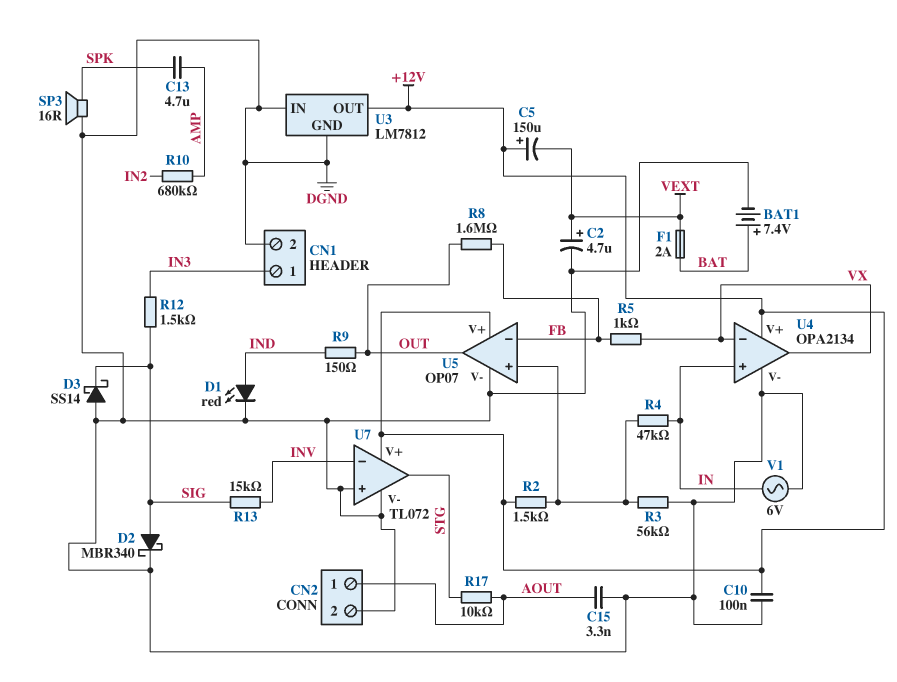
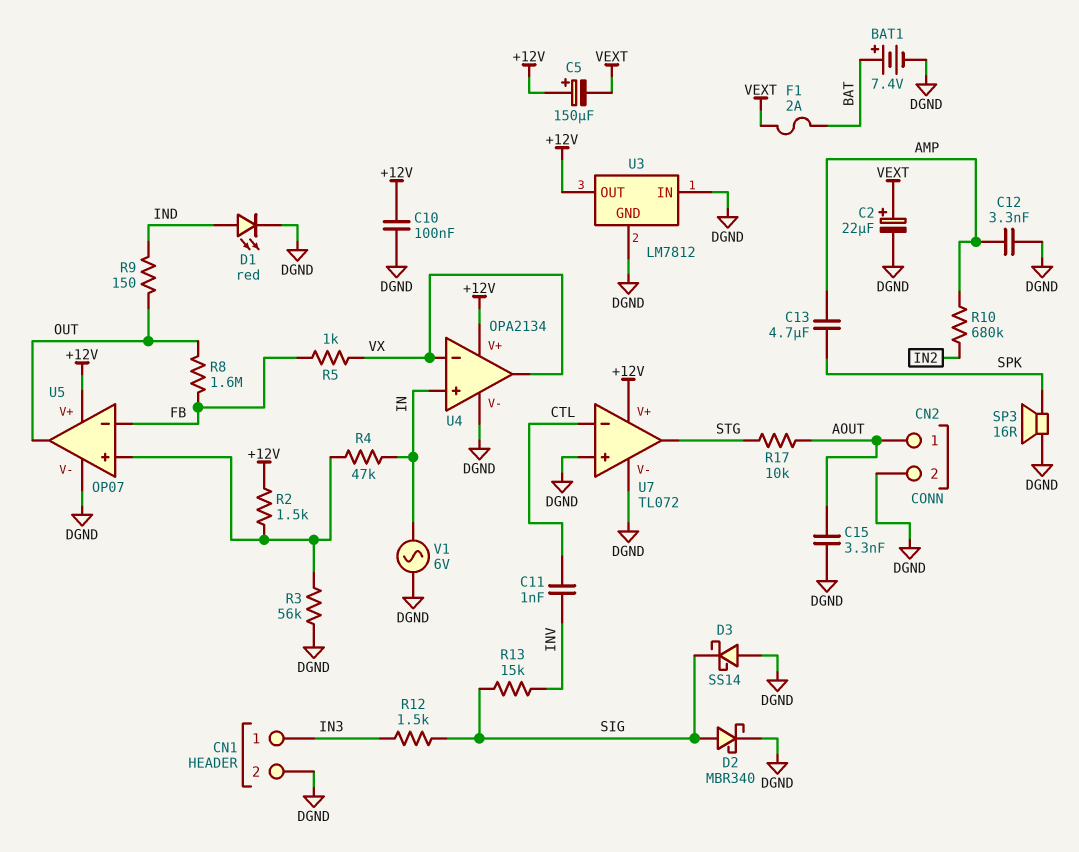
C2: 4.7uF (plus VEXT, minus DGND) -> 22uF (plus VEXT, minus DGND)
C11: none -> 1nF (CTL, INV)
C12: none -> 3.3nF (AMP, DGND)
U7 pin in-: INV -> CTL

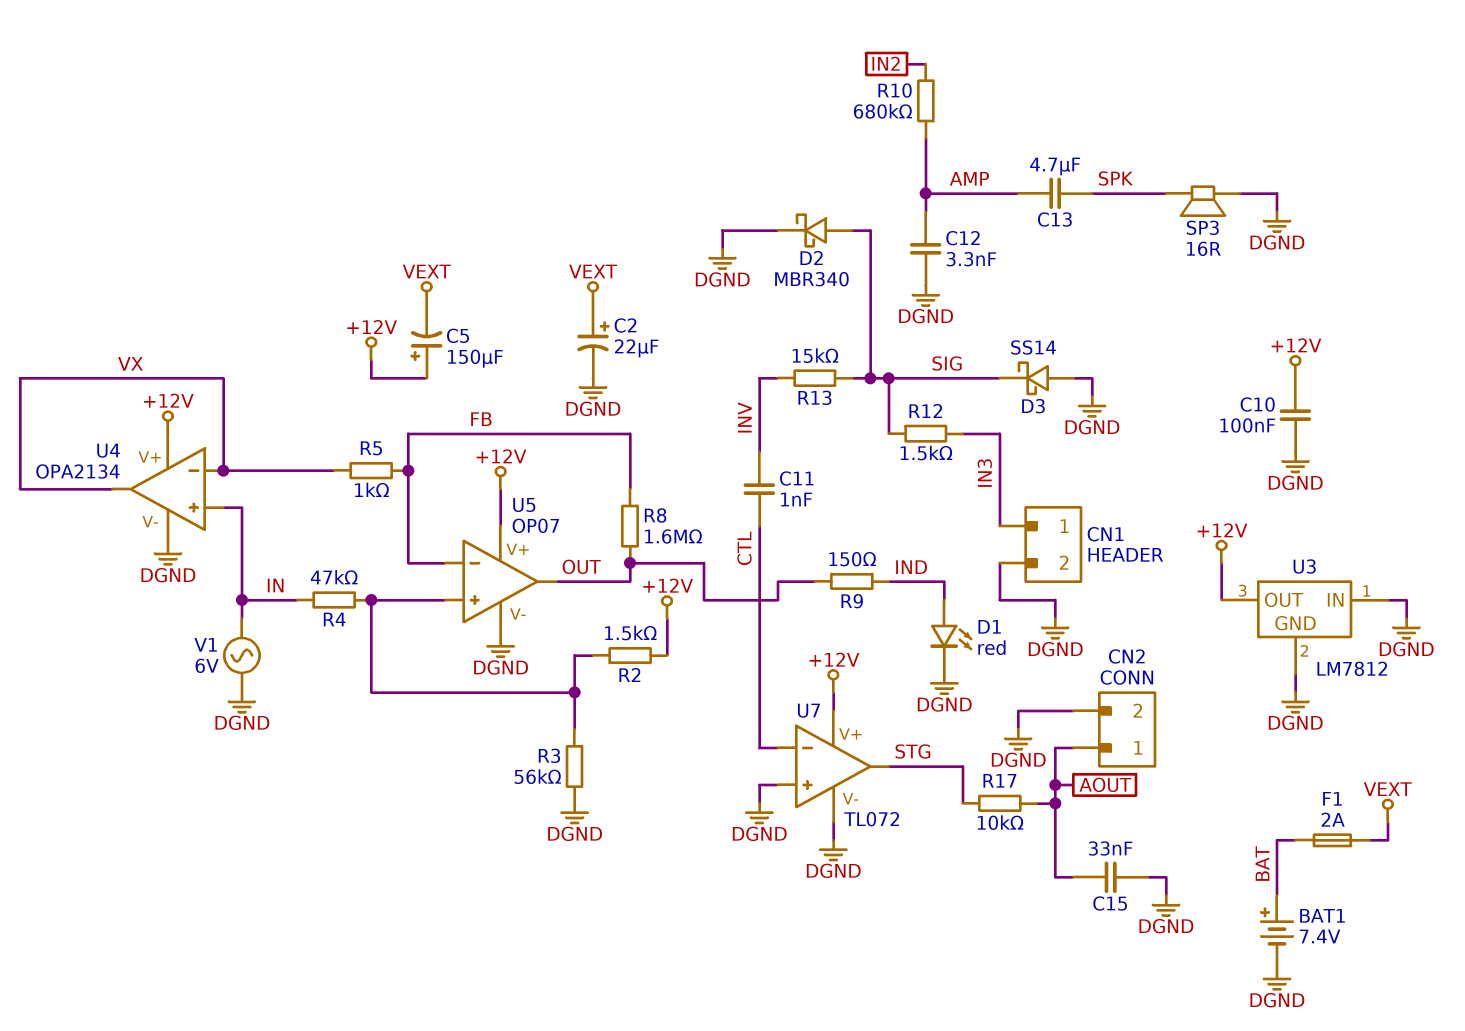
C15: 3.3nF (AOUT, DGND) -> 33nF (AOUT, DGND)

